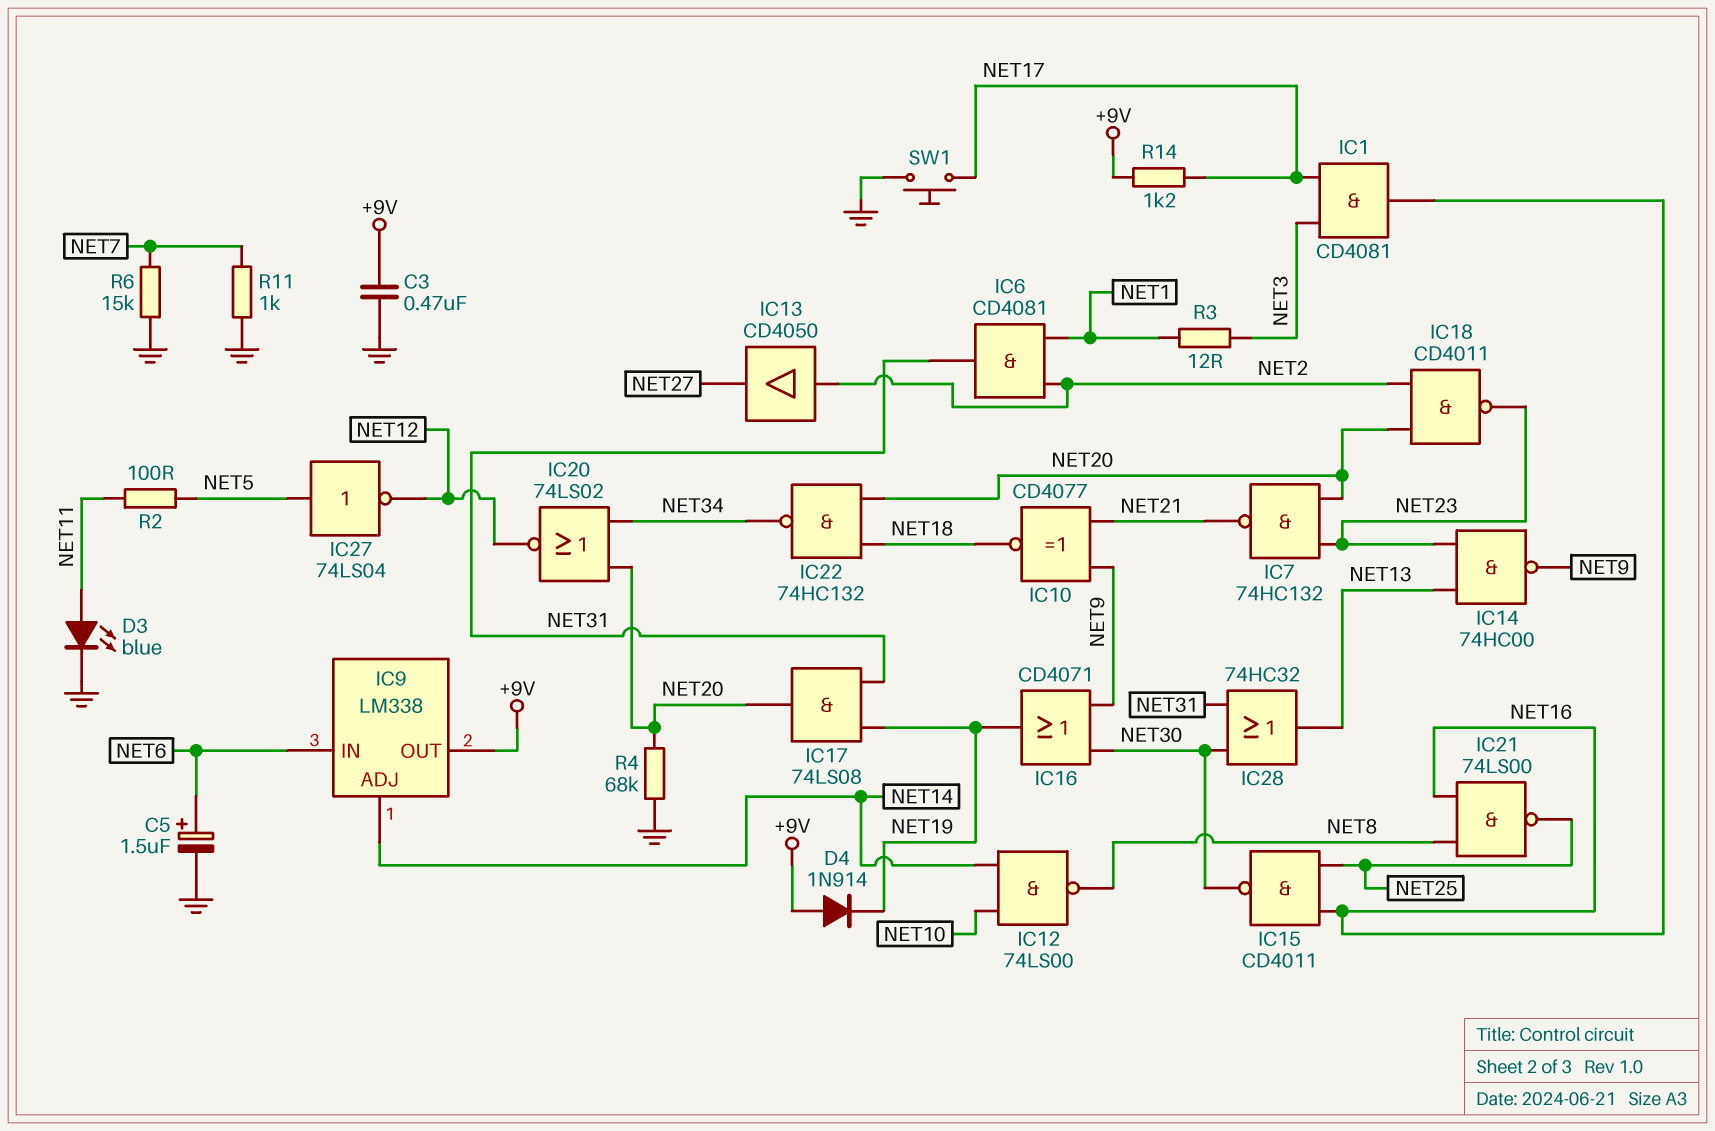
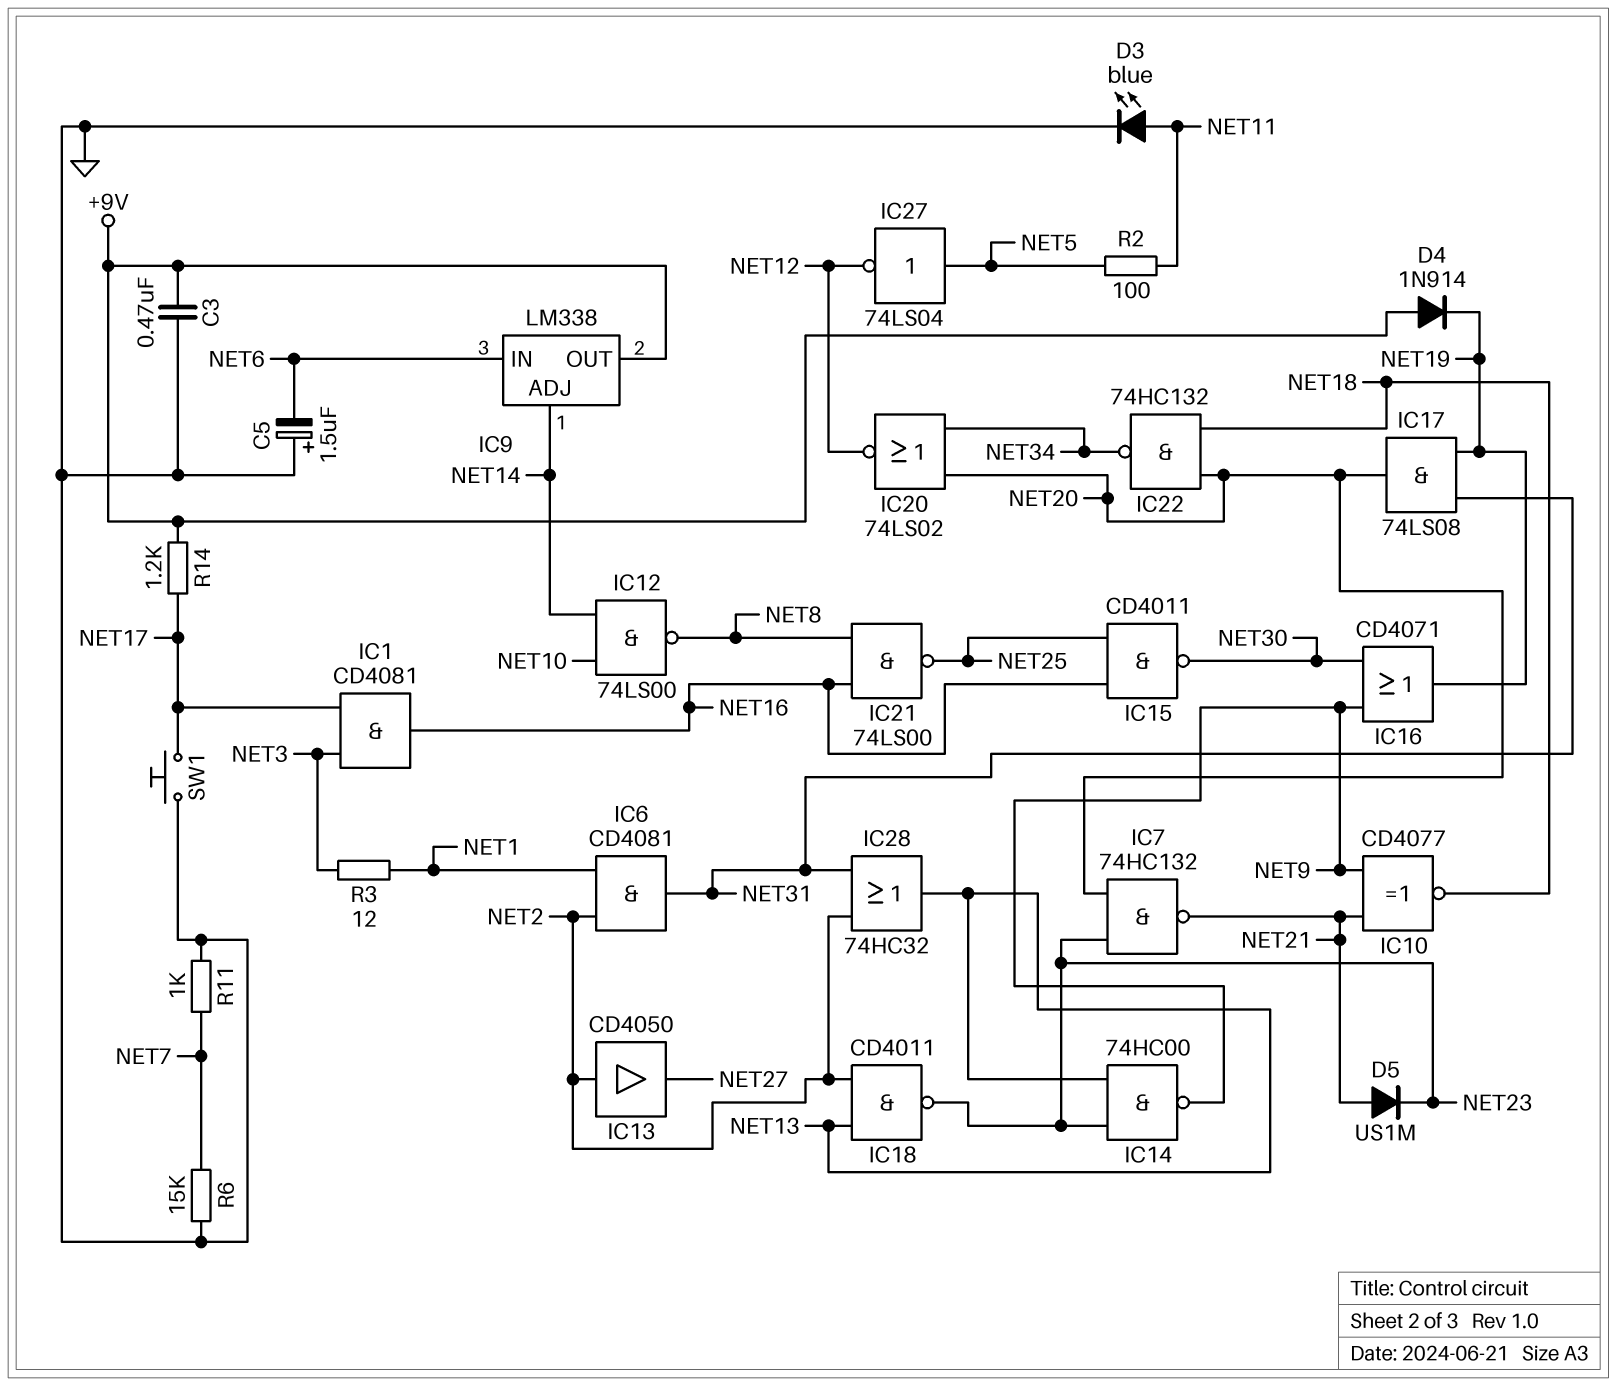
C5: 1.5uF (plus NET6, minus GND) -> 1.5uF (plus GND, minus NET6)
D5: none -> diode US1M (A NET21, K NET23)
IC18: NAND CD4011 (in NET2, in NET20, out NET23) -> NAND CD4011 (in NET2, in NET13, out NET23)
IC28: OR 74HC32 (in NET30, in NET31, out NET13) -> OR 74HC32 (in NET2, in NET31, out NET13)
R4: 68k (GND, NET20) -> none

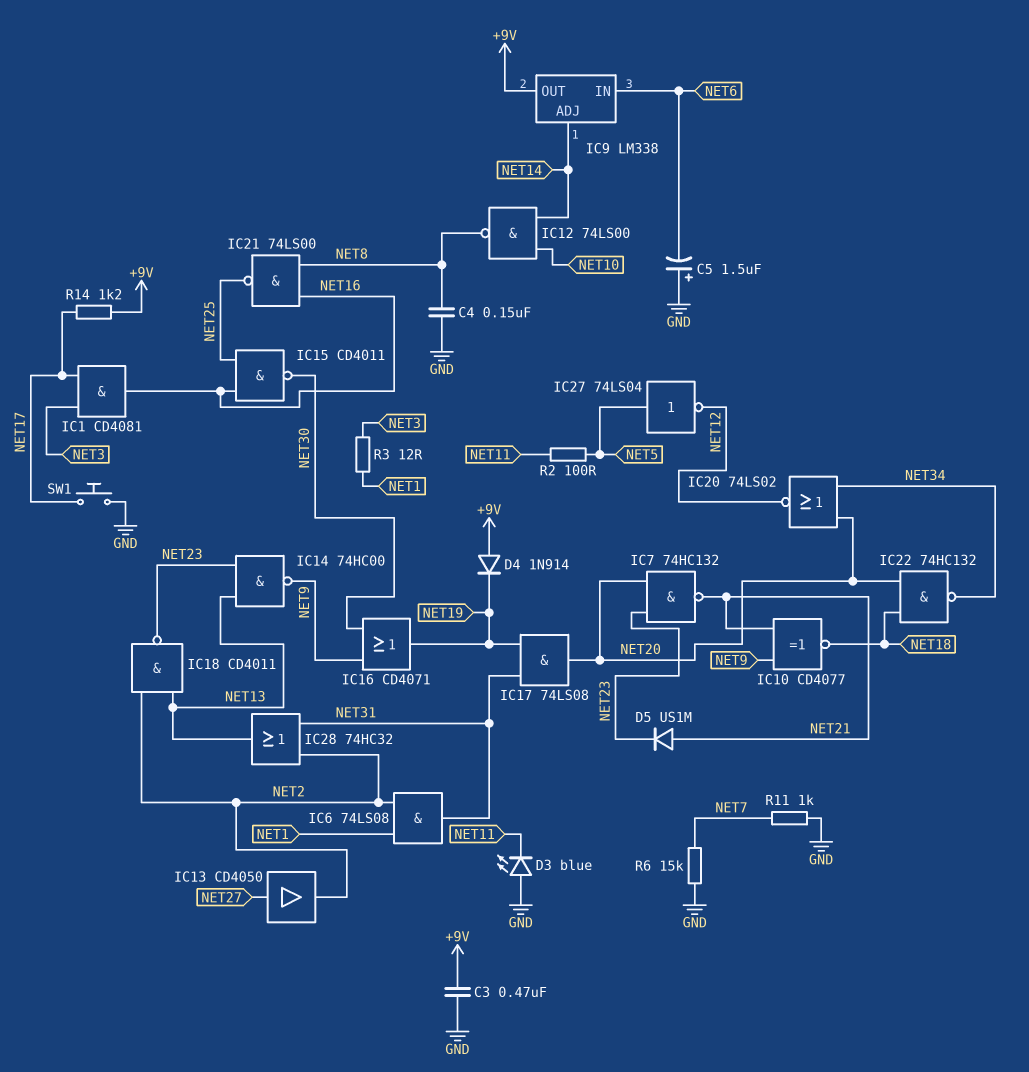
C4: none -> 150nF (GND, NET8)
D3: LED blue (A NET11, K GND) -> LED blue (A GND, K NET11)
IC6: AND CD4081 (in NET1, in NET2, out NET31) -> AND 74LS08 (in NET1, in NET2, out NET31)
IC13: buffer CD4050 (in NET2, out NET27) -> buffer CD4050 (in NET27, out NET2)

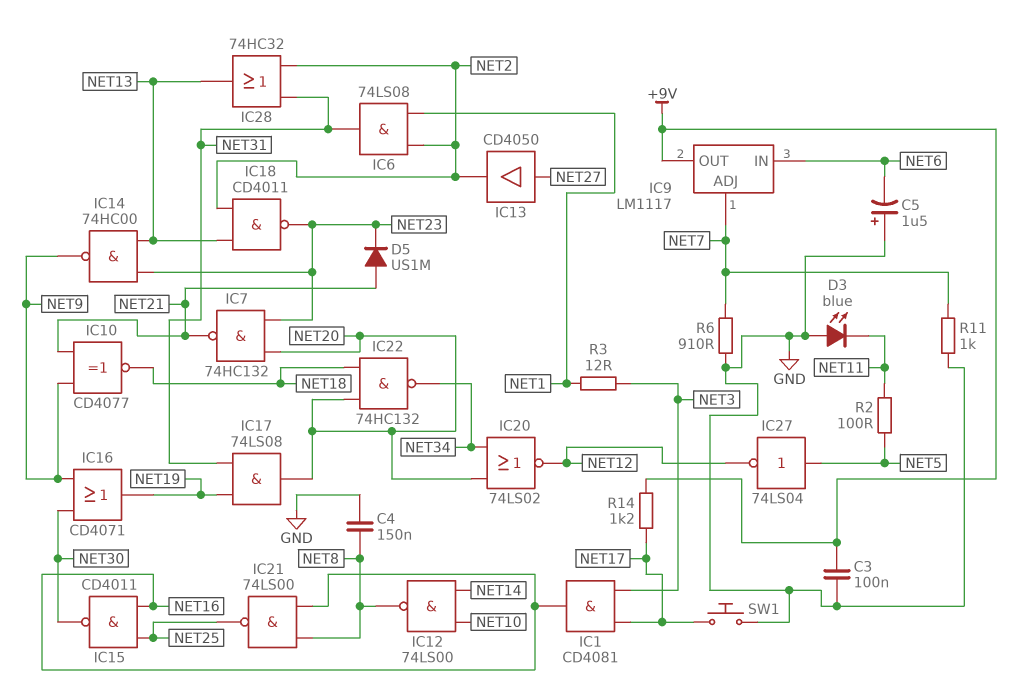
C3: 470nF (+9V, GND) -> 100nF (+9V, GND)
D4: diode 1N914 (A +9V, K NET19) -> none
IC9: LM338 -> LM1117
IC9 pin ADJ: NET14 -> NET7
R6: 15k (GND, NET7) -> 910 (GND, NET7)

